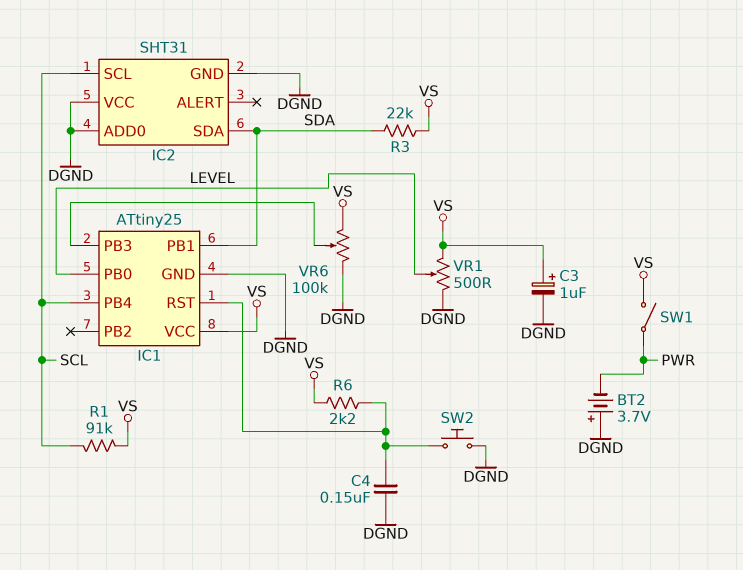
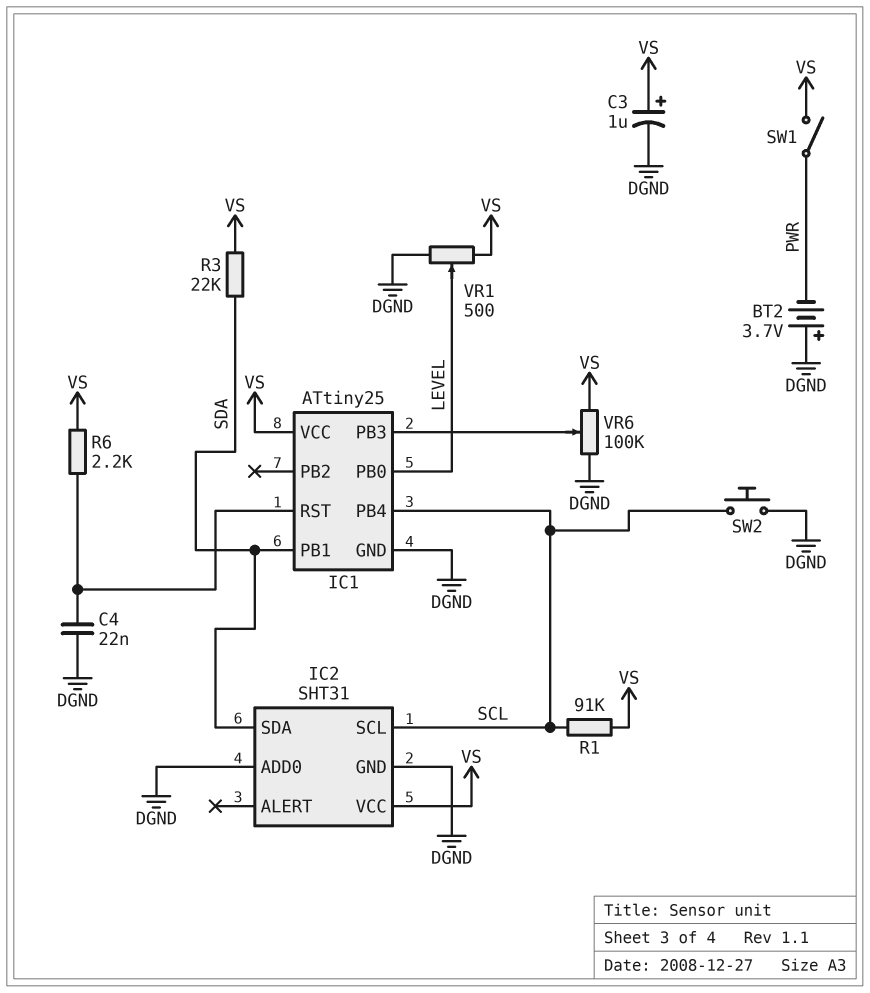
C4: 150nF (DGND, IC1/RST) -> 22nF (DGND, IC1/RST)
IC2 pin VCC: DGND -> VS
SW2: button (DGND, IC1/RST) -> button (DGND, SCL)

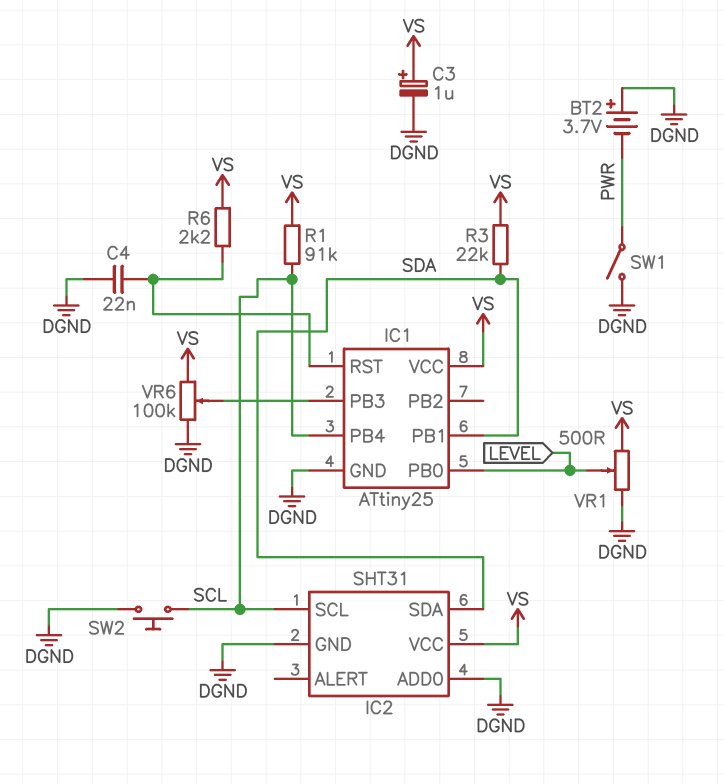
SW1: switch (PWR, VS) -> switch (DGND, PWR)

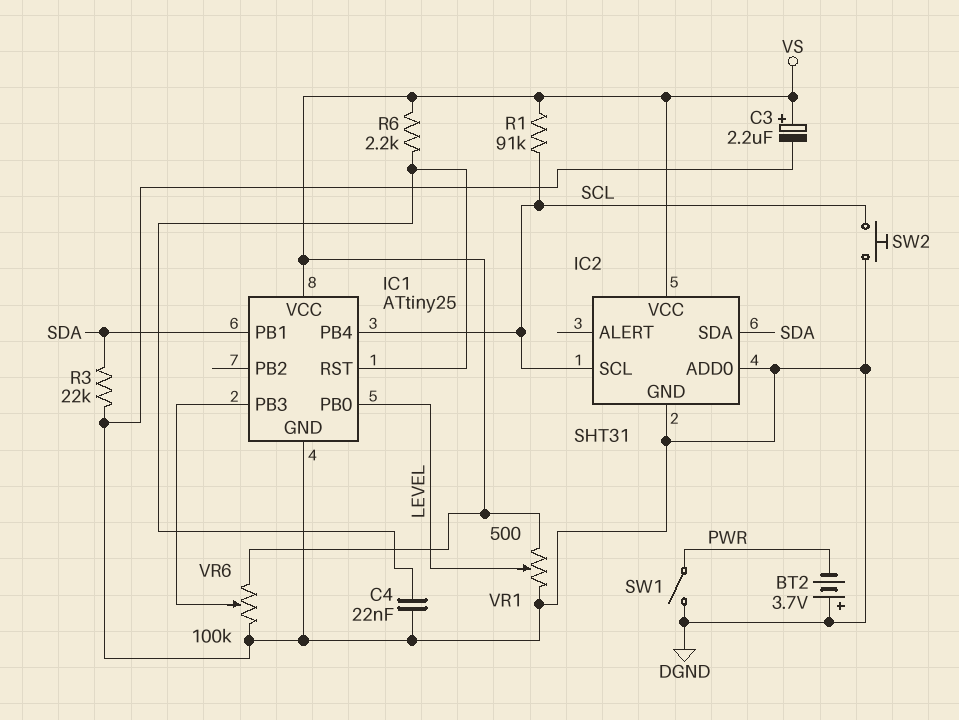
C3: 1uF (plus VS, minus DGND) -> 2.2uF (plus VS, minus DGND)
R3: 22k (SDA, VS) -> 22k (DGND, SDA)

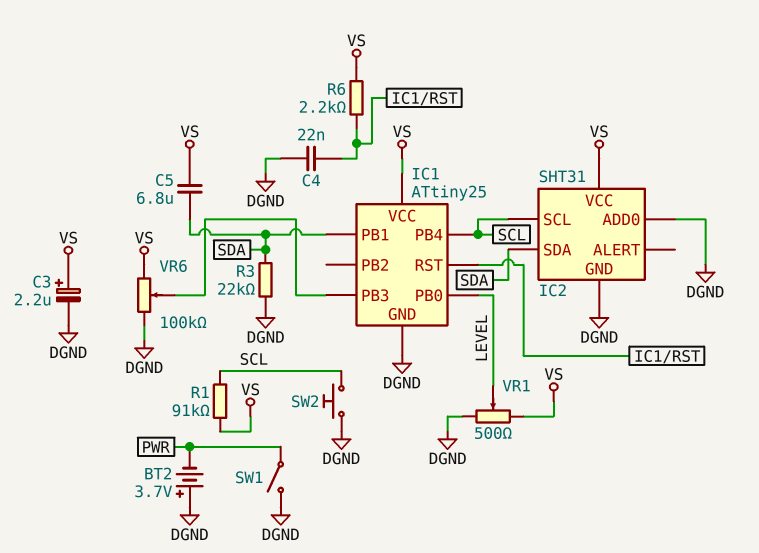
C5: none -> 6.8uF (SDA, VS)

